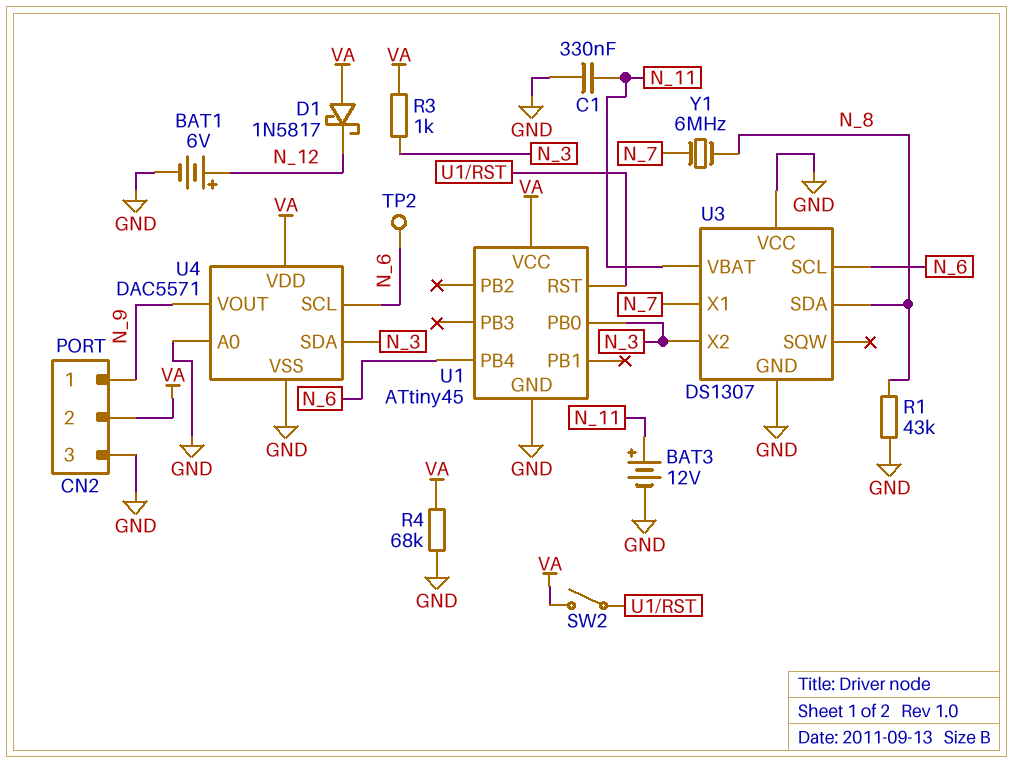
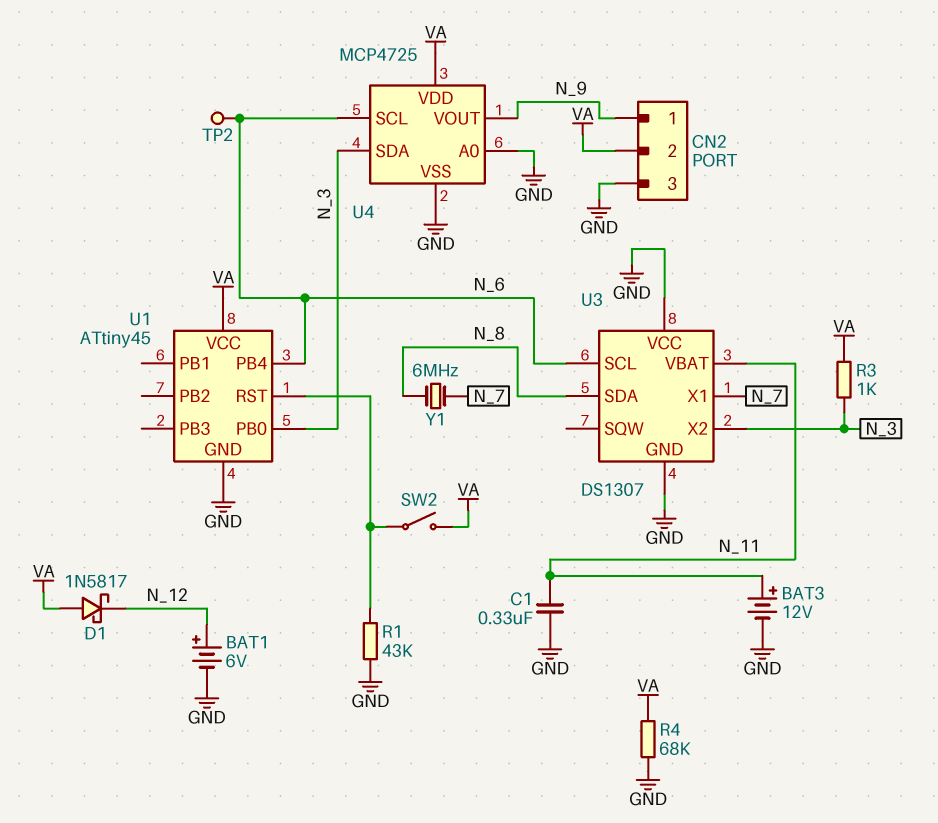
R1: 43k (GND, N_8) -> 43k (GND, U1/RST)
U4: DAC5571 -> MCP4725

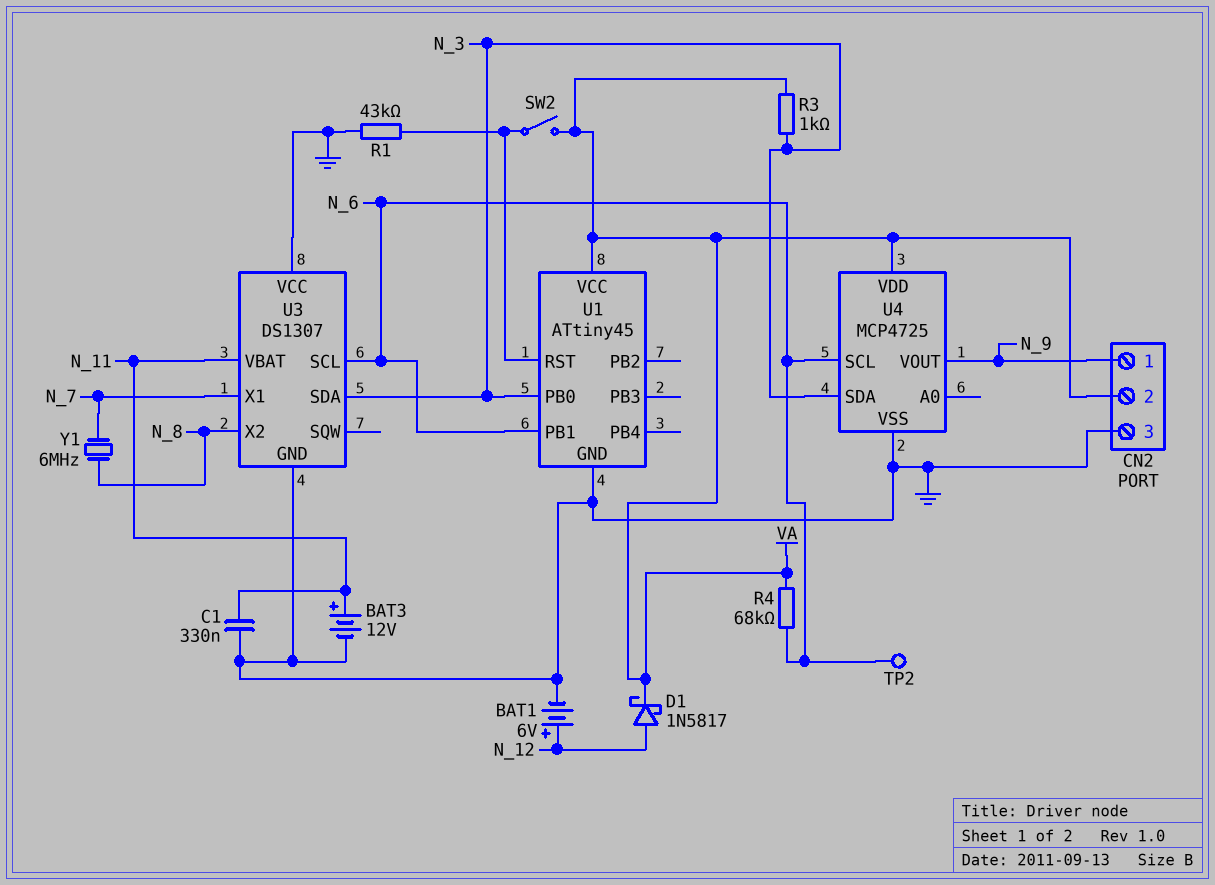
D1: schottky 1N5817 (A VA, K N_12) -> schottky 1N5817 (A N_12, K VA)
R4: 68k (GND, VA) -> 68k (N_6, VA)
U1 pin PB1: none -> N_6
U1 pin PB4: N_6 -> none
U3 pin SDA: N_8 -> N_3
U3 pin X2: N_3 -> N_8
U4 pin A0: GND -> none

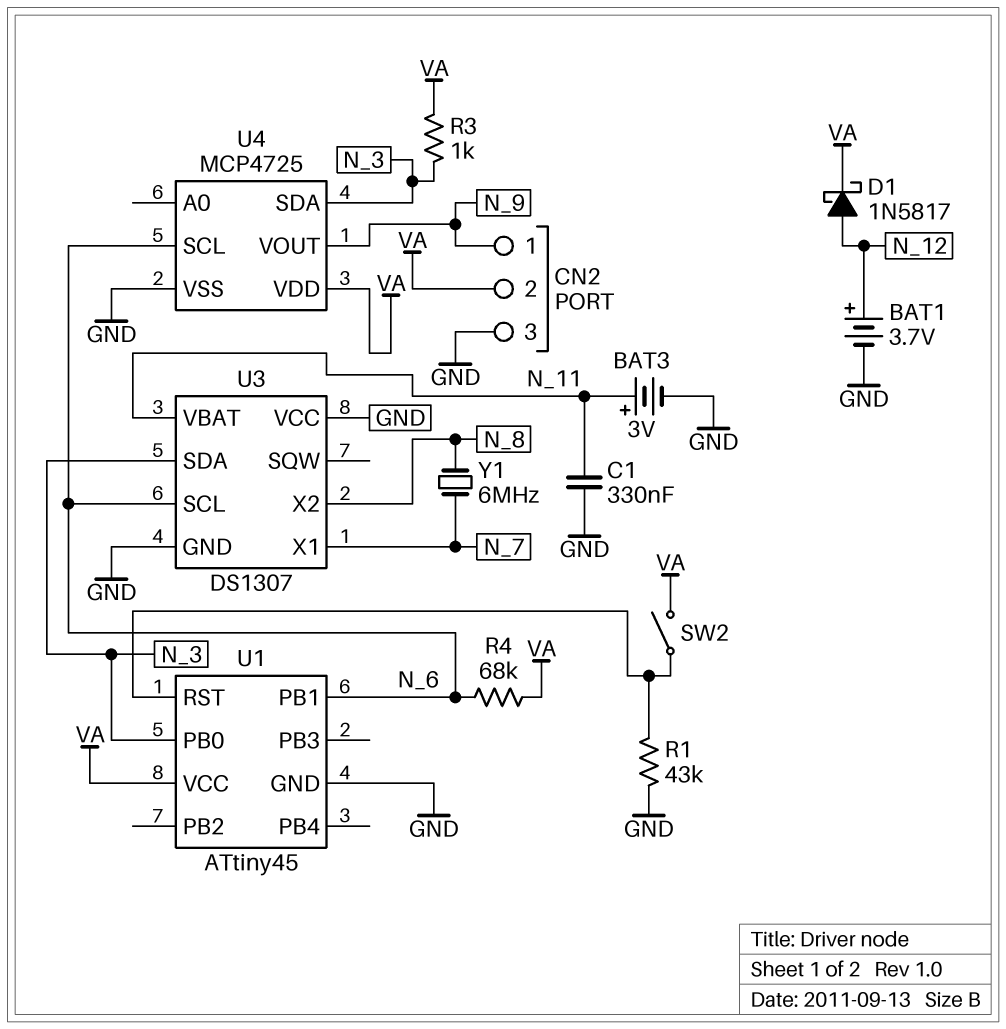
BAT1: 6V (plus N_12, minus GND) -> 3.7V (plus N_12, minus GND)
BAT3: 12V (plus N_11, minus GND) -> 3V (plus N_11, minus GND)
TP2: test point (N_6) -> none

